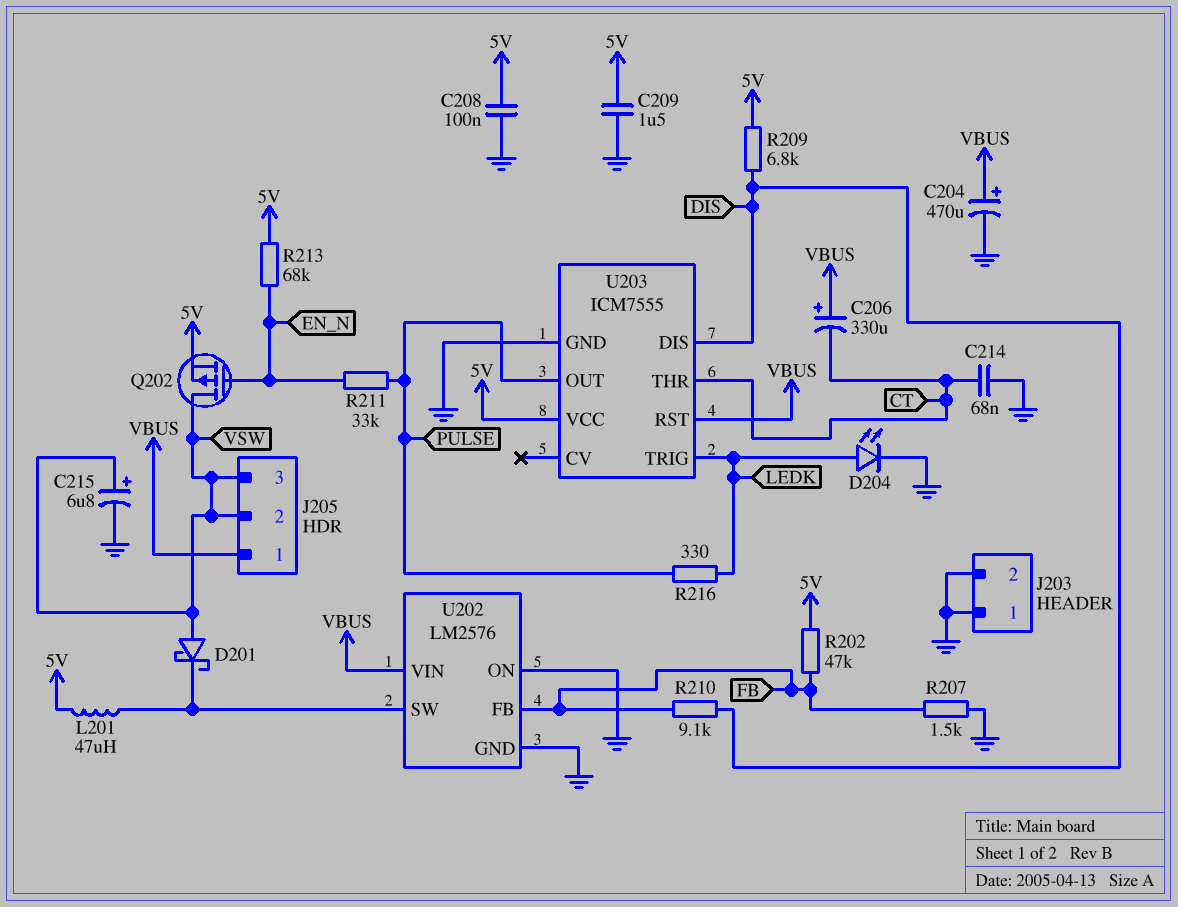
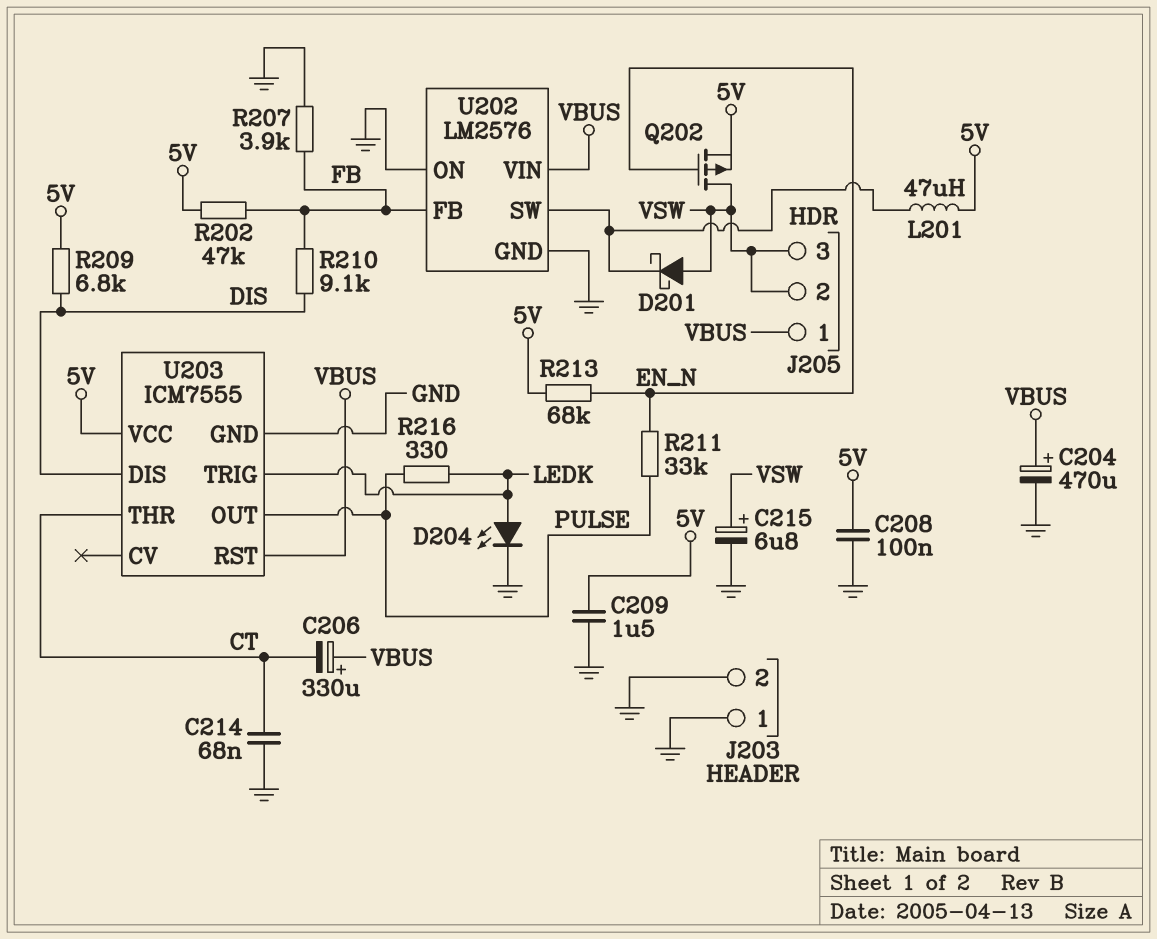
R207: 1.5k (FB, GND) -> 3.9k (FB, GND)

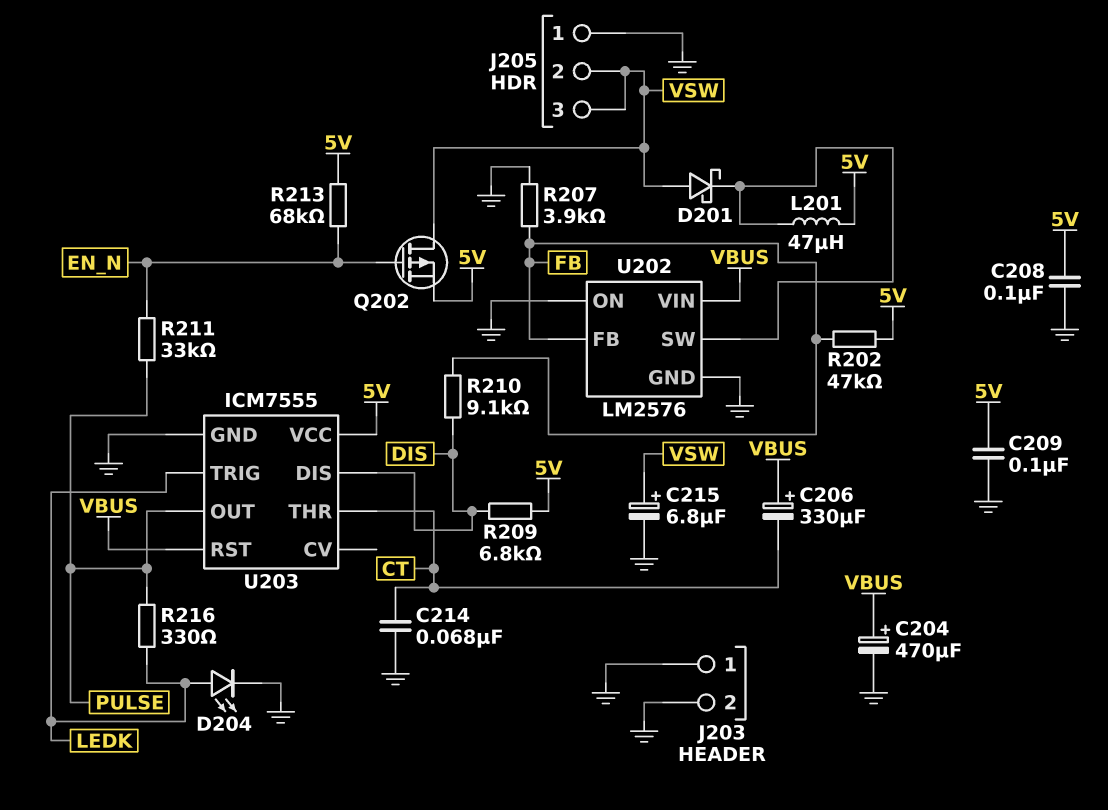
C209: 1.5uF (5V, GND) -> 100nF (5V, GND)
J205 pin 1: VBUS -> GND

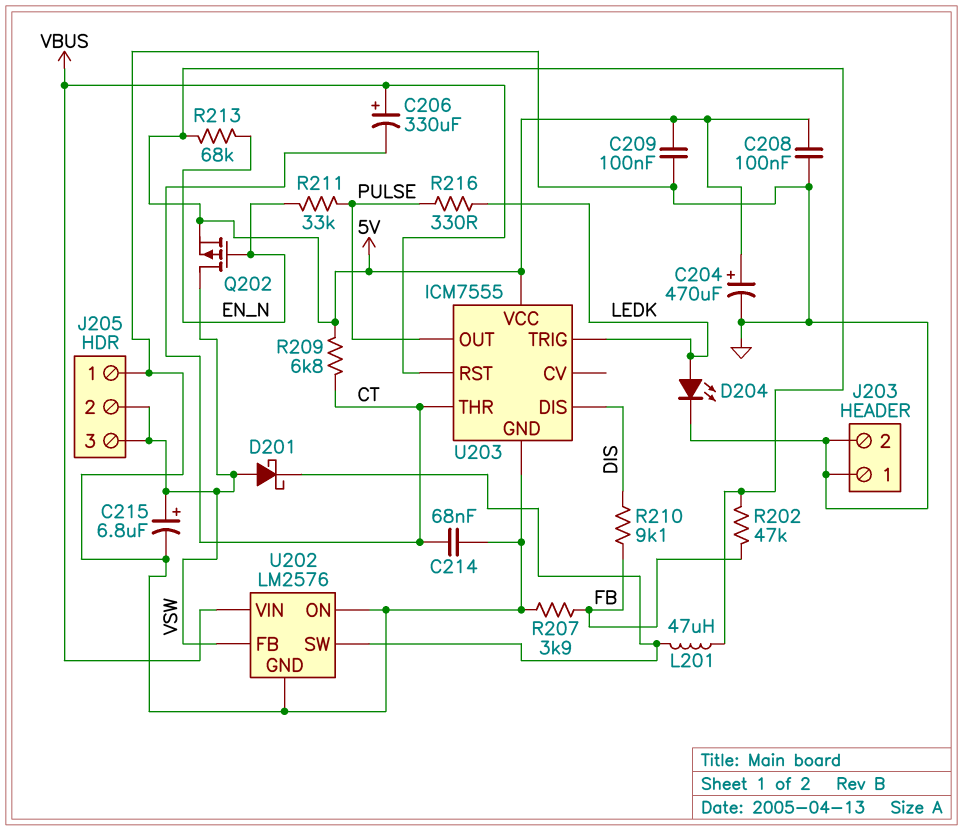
C204: 470uF (plus VBUS, minus GND) -> 470uF (plus 5V, minus GND)
R209: 6.8k (5V, DIS) -> 6.8k (5V, CT)
U202 pin FB: FB -> VSW

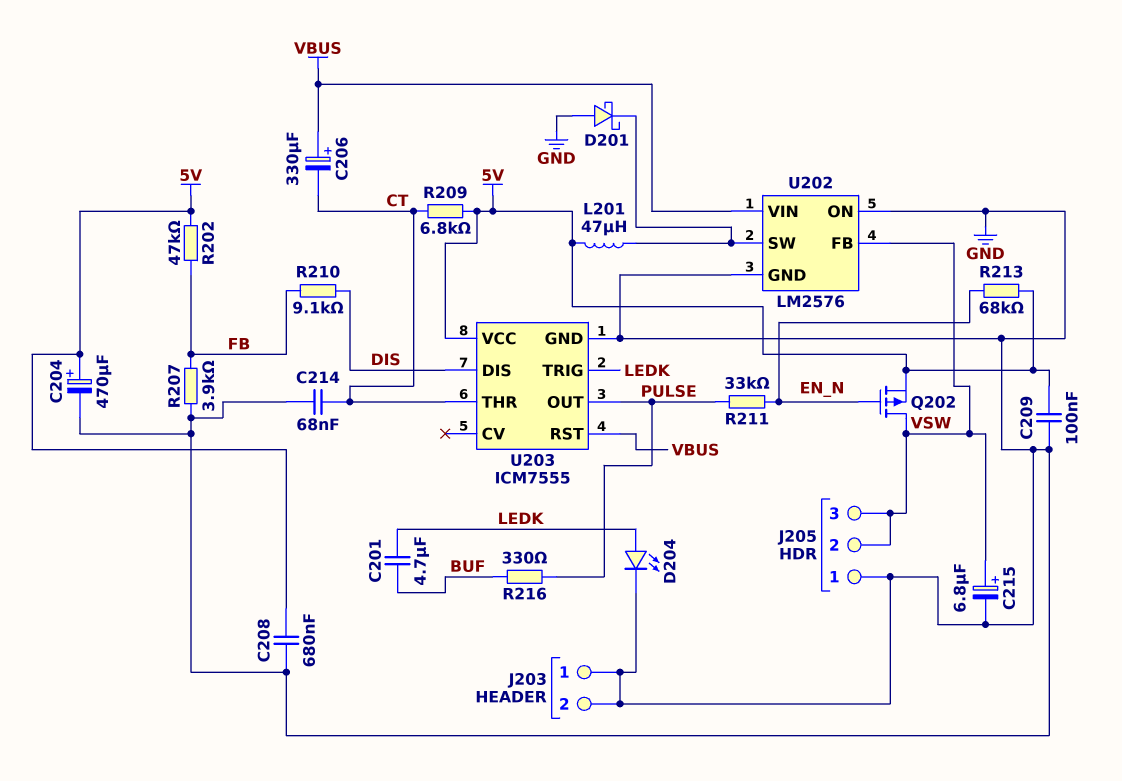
C201: none -> 4.7uF (BUF, LEDK)
C208: 100nF (5V, GND) -> 680nF (5V, GND)
D201: schottky (A VSW, K U202/SW) -> schottky (A GND, K U202/SW)
R216: 330 (LEDK, PULSE) -> 330 (BUF, PULSE)

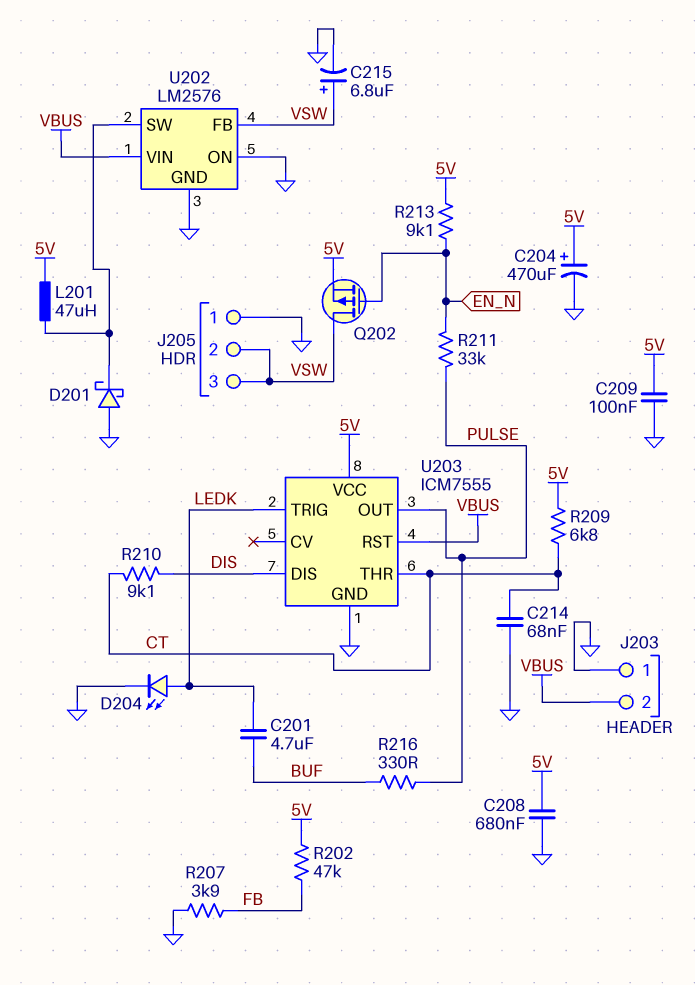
C206: 330uF (plus VBUS, minus CT) -> none
J203 pin 2: GND -> VBUS
R210: 9.1k (DIS, FB) -> 9.1k (CT, DIS)
R213: 68k (5V, EN_N) -> 9.1k (5V, EN_N)

